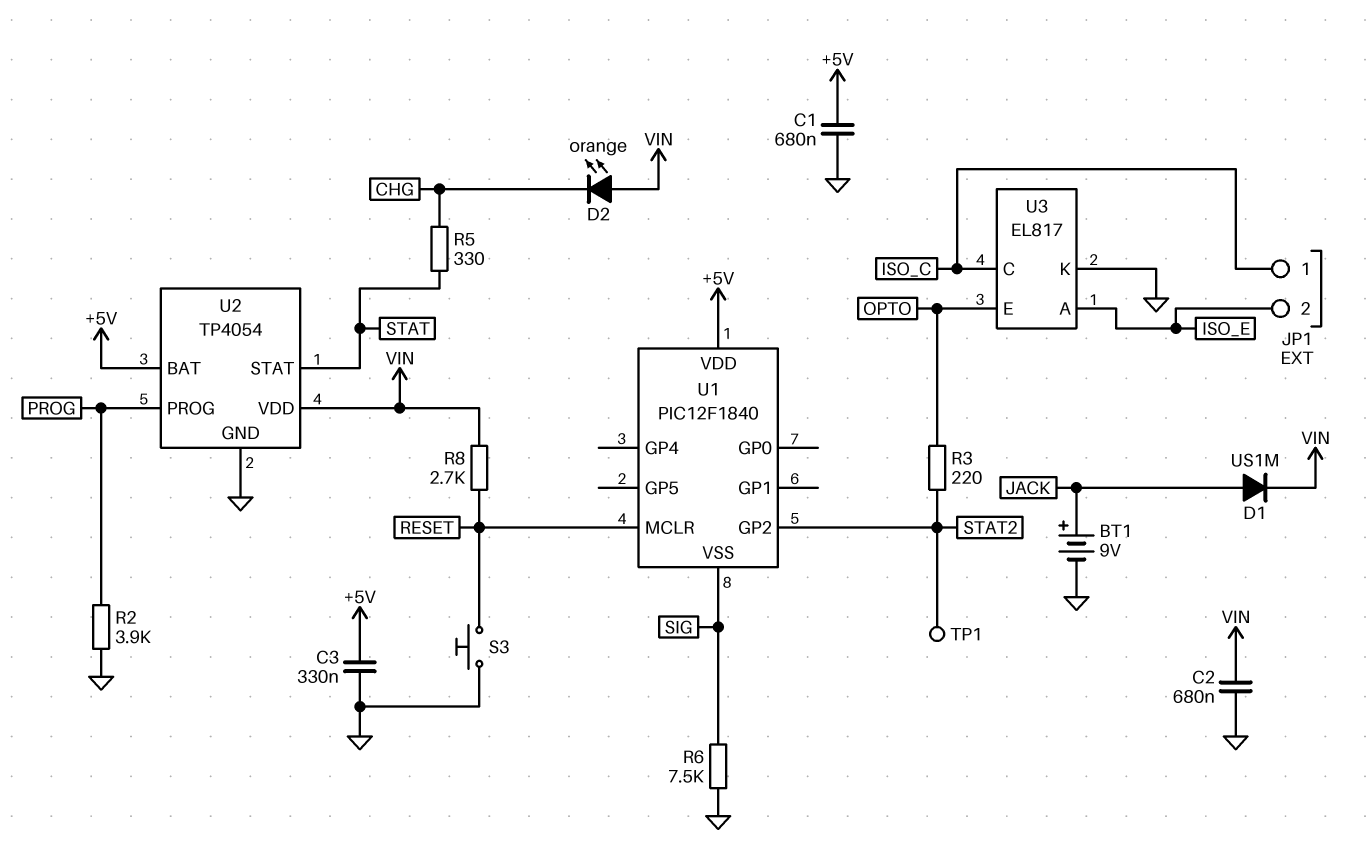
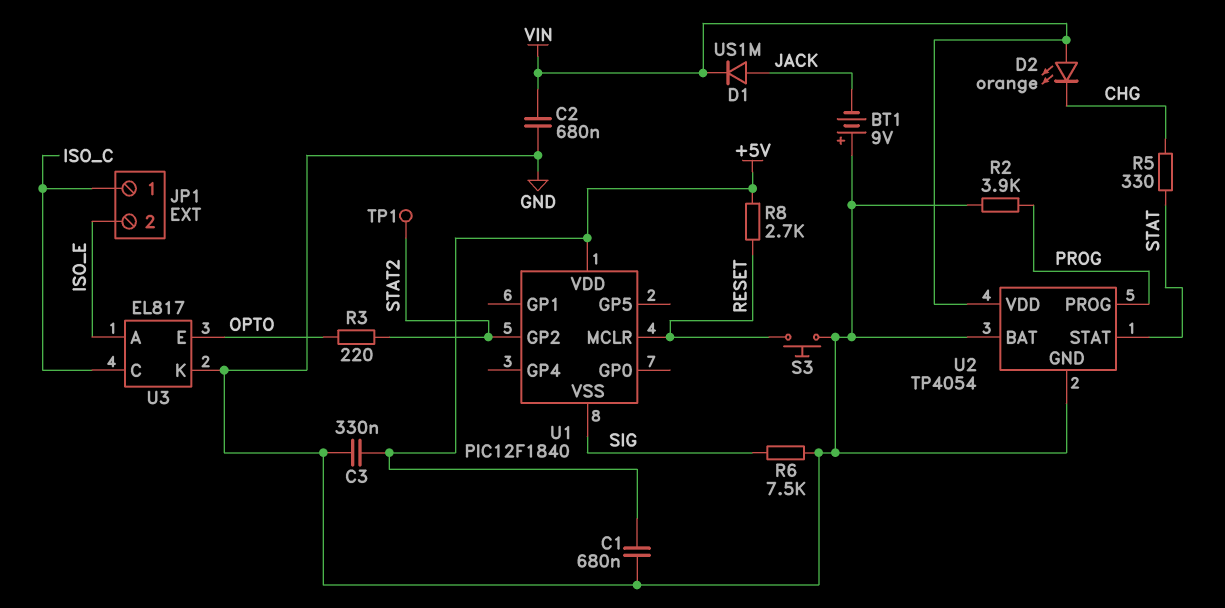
BT1: 9V (plus JACK, minus GND) -> 9V (plus GND, minus JACK)
R8: 2.7k (RESET, VIN) -> 2.7k (+5V, RESET)
U2 pin BAT: +5V -> GND

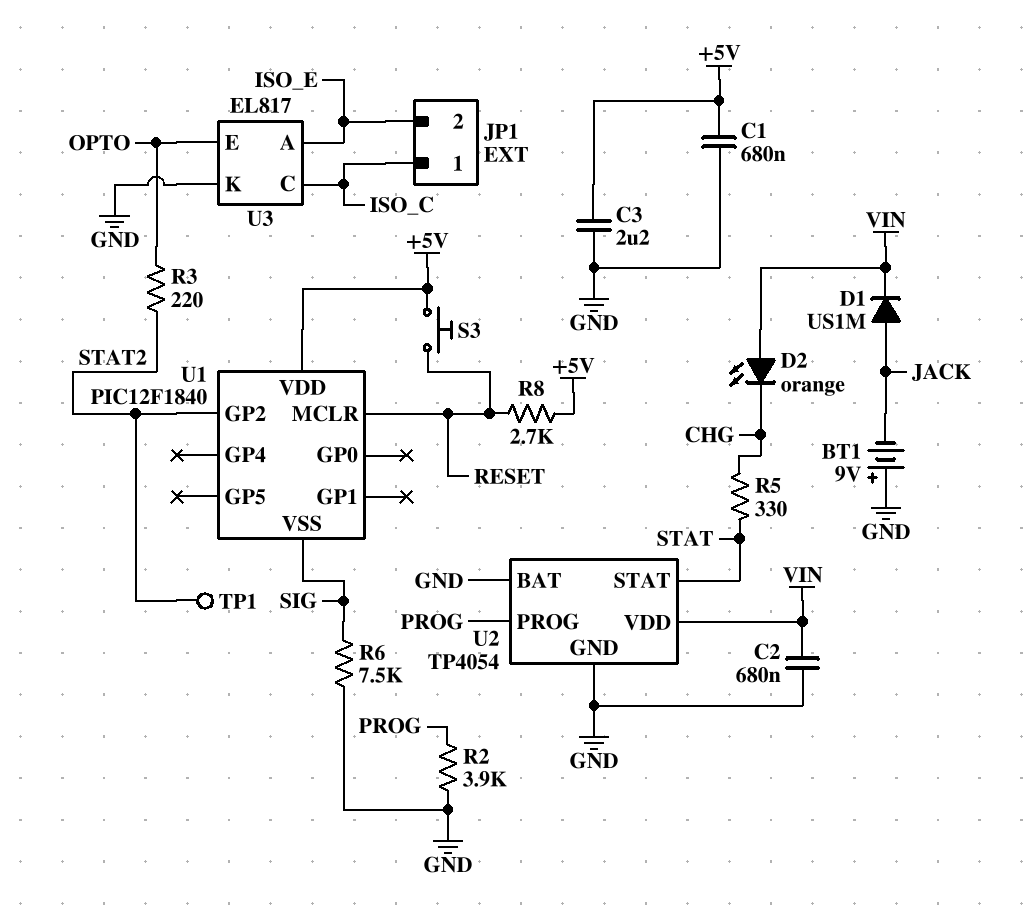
C3: 330nF (+5V, GND) -> 2.2uF (+5V, GND)
S3: button (GND, RESET) -> button (+5V, RESET)

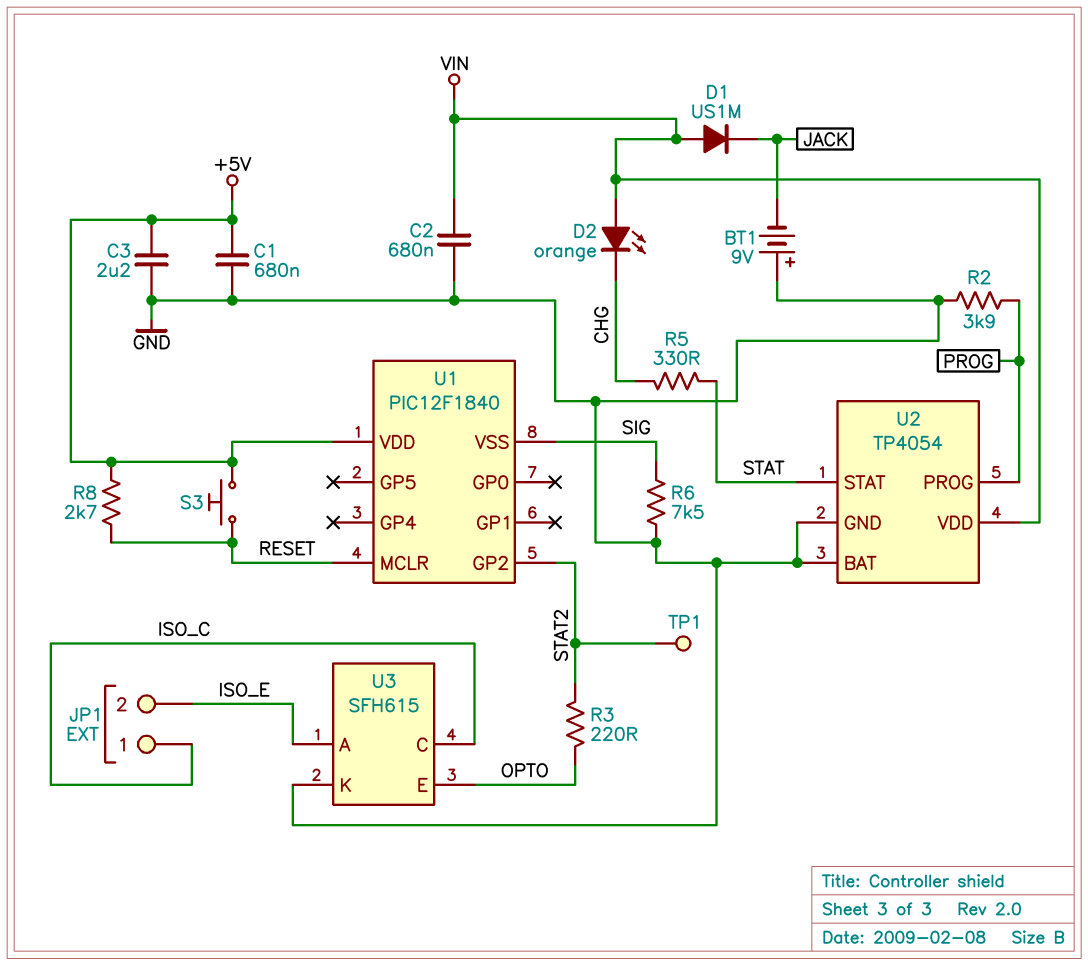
D1: diode US1M (A JACK, K VIN) -> diode US1M (A VIN, K JACK)
U3: EL817 -> SFH615

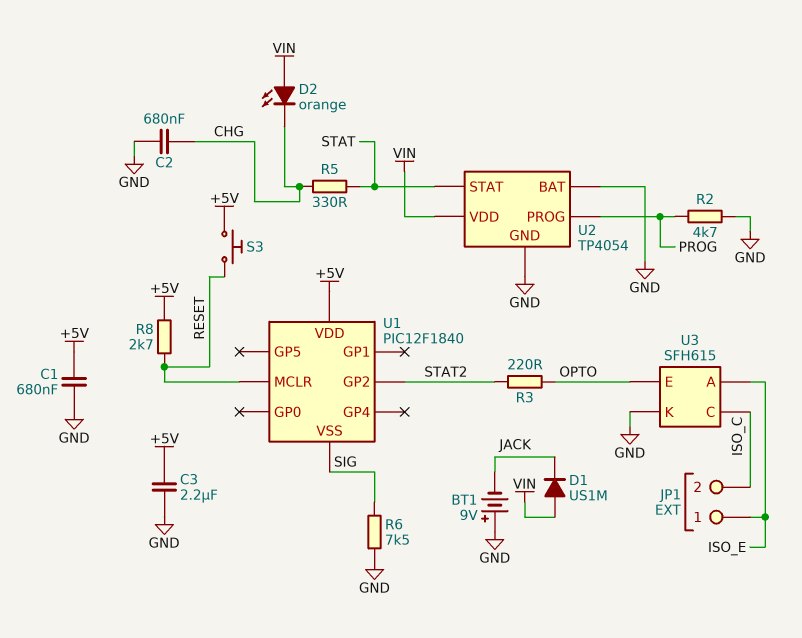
C2: 680nF (GND, VIN) -> 680nF (CHG, GND)
JP1 pin 1: ISO_C -> ISO_E
JP1 pin 2: ISO_E -> ISO_C
R2: 3.9k (GND, PROG) -> 4.7k (GND, PROG)
TP1: test point (STAT2) -> none

